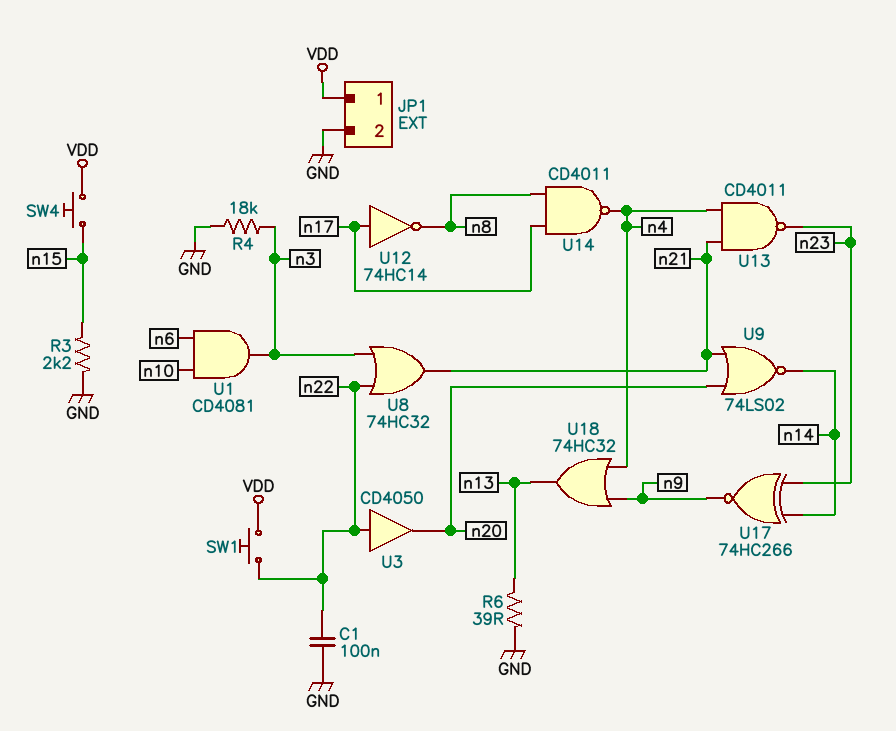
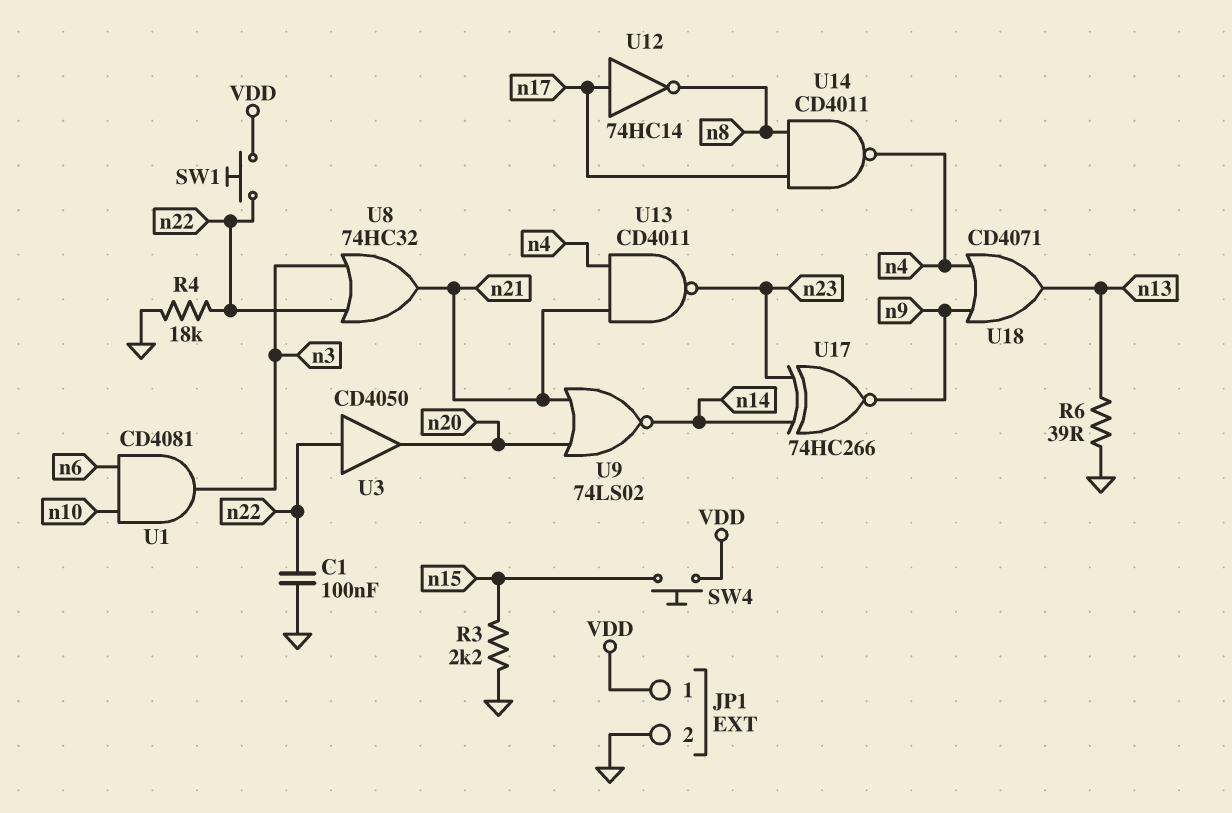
R4: 18k (GND, n3) -> 18k (GND, n22)
U18: OR 74HC32 (in n4, in n9, out n13) -> OR CD4071 (in n4, in n9, out n13)

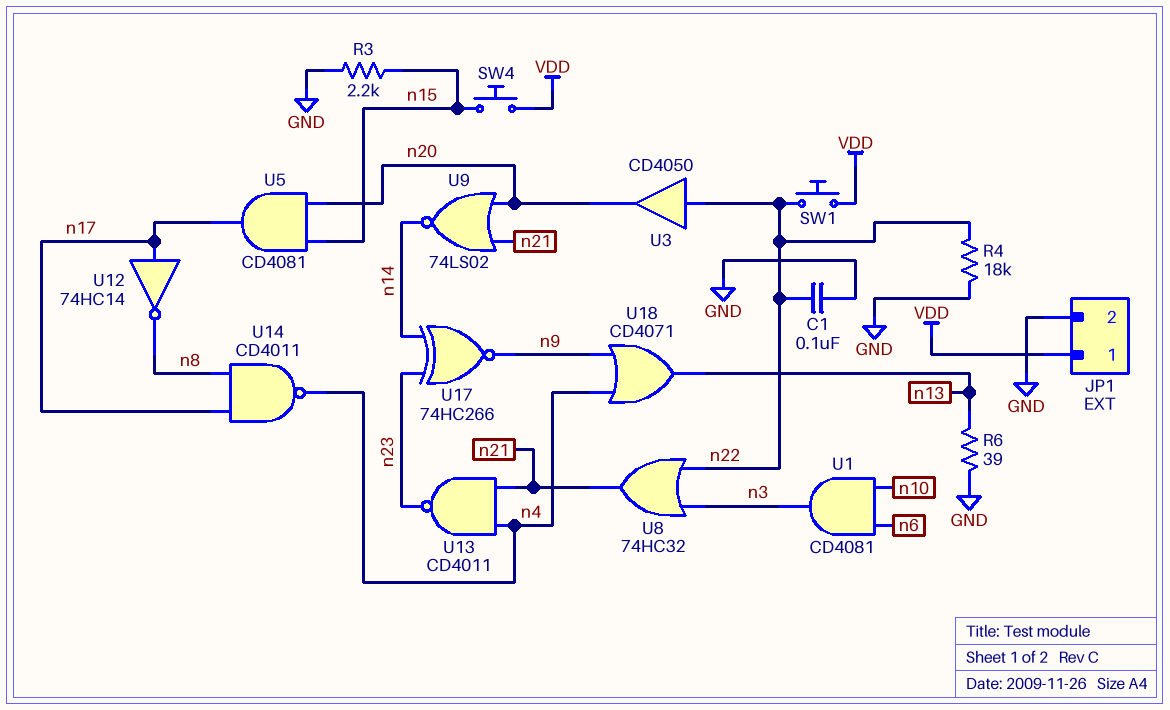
U5: none -> AND CD4081 (in n15, in n20, out n17)

